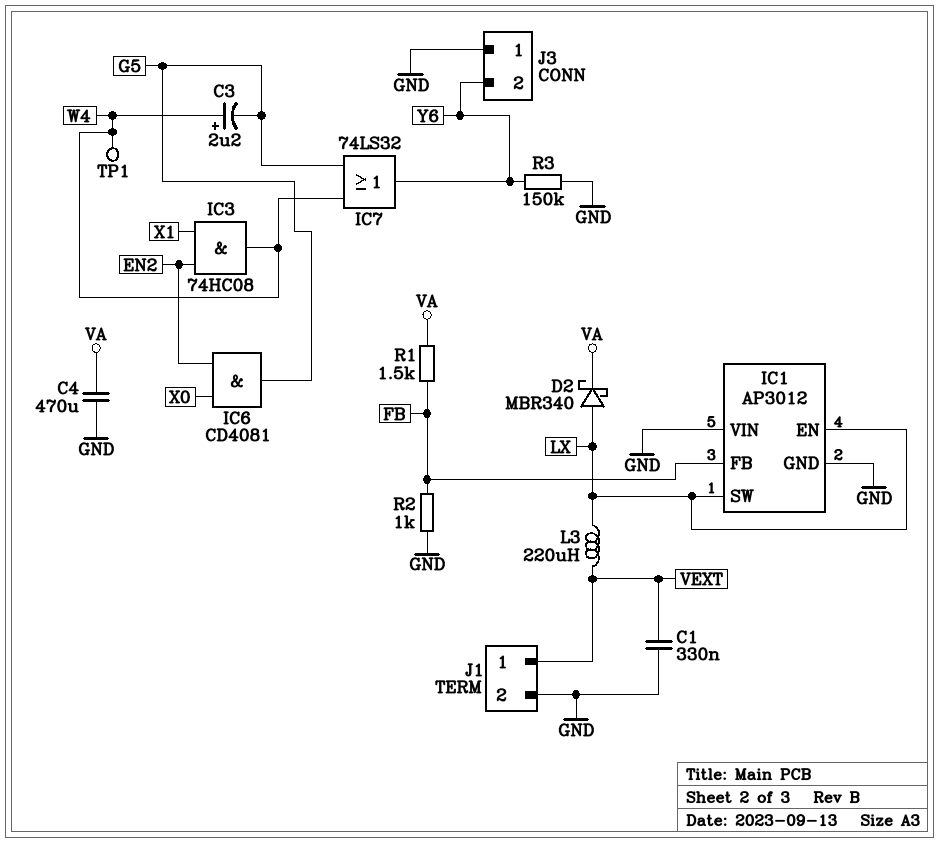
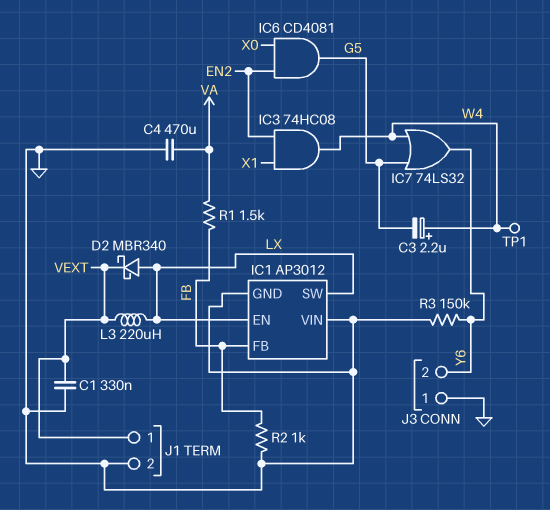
D2: schottky MBR340 (A LX, K VA) -> schottky MBR340 (A LX, K VEXT)

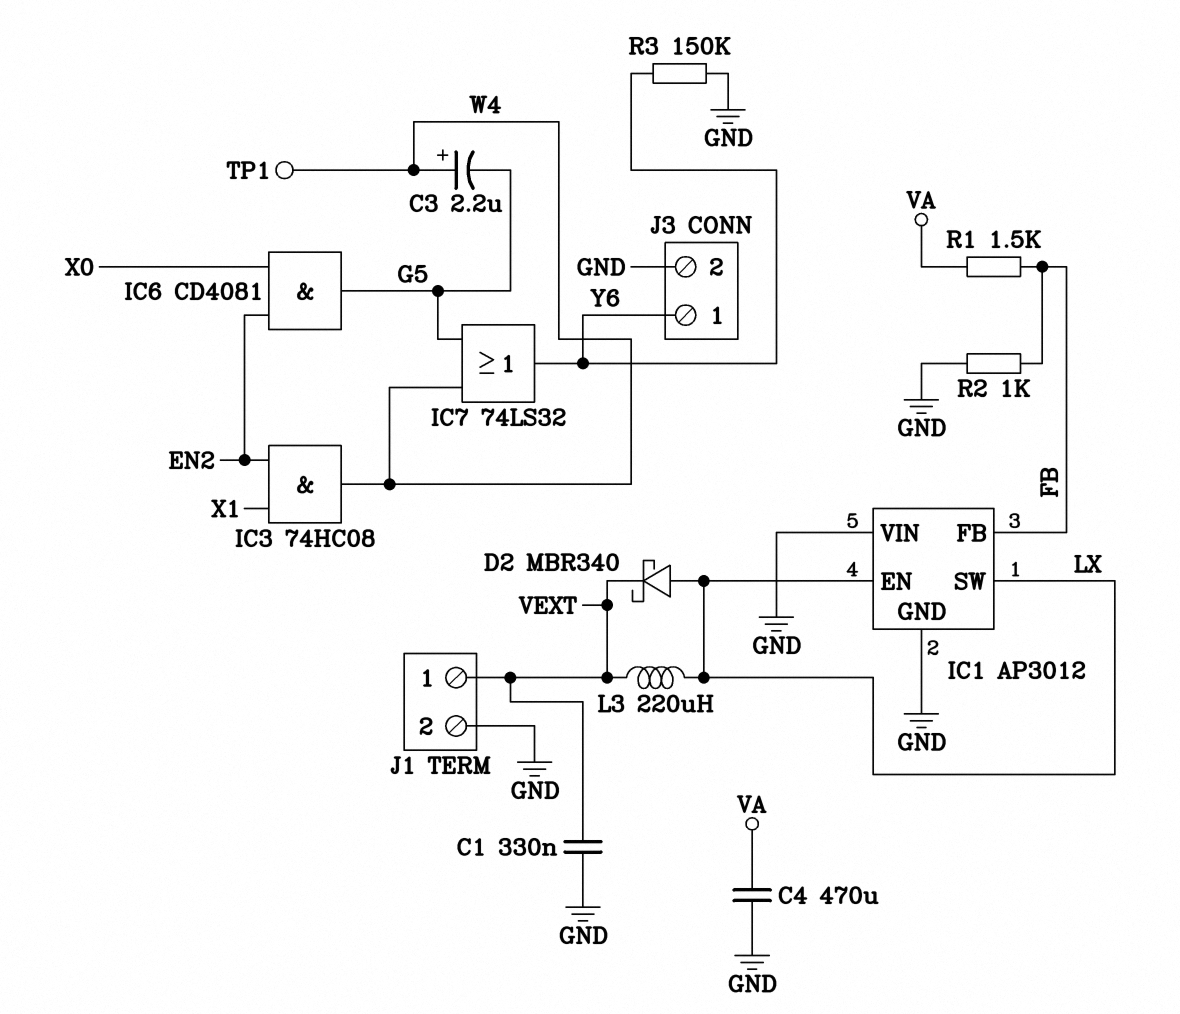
J3 pin 1: GND -> Y6
J3 pin 2: Y6 -> GND

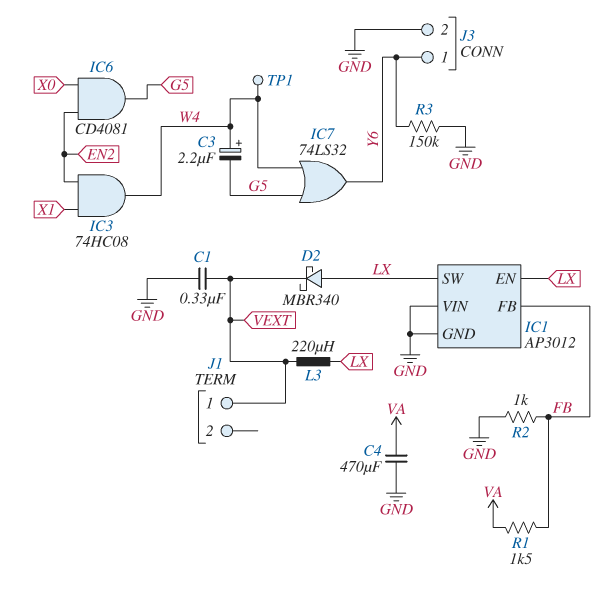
J1 pin 2: GND -> none

